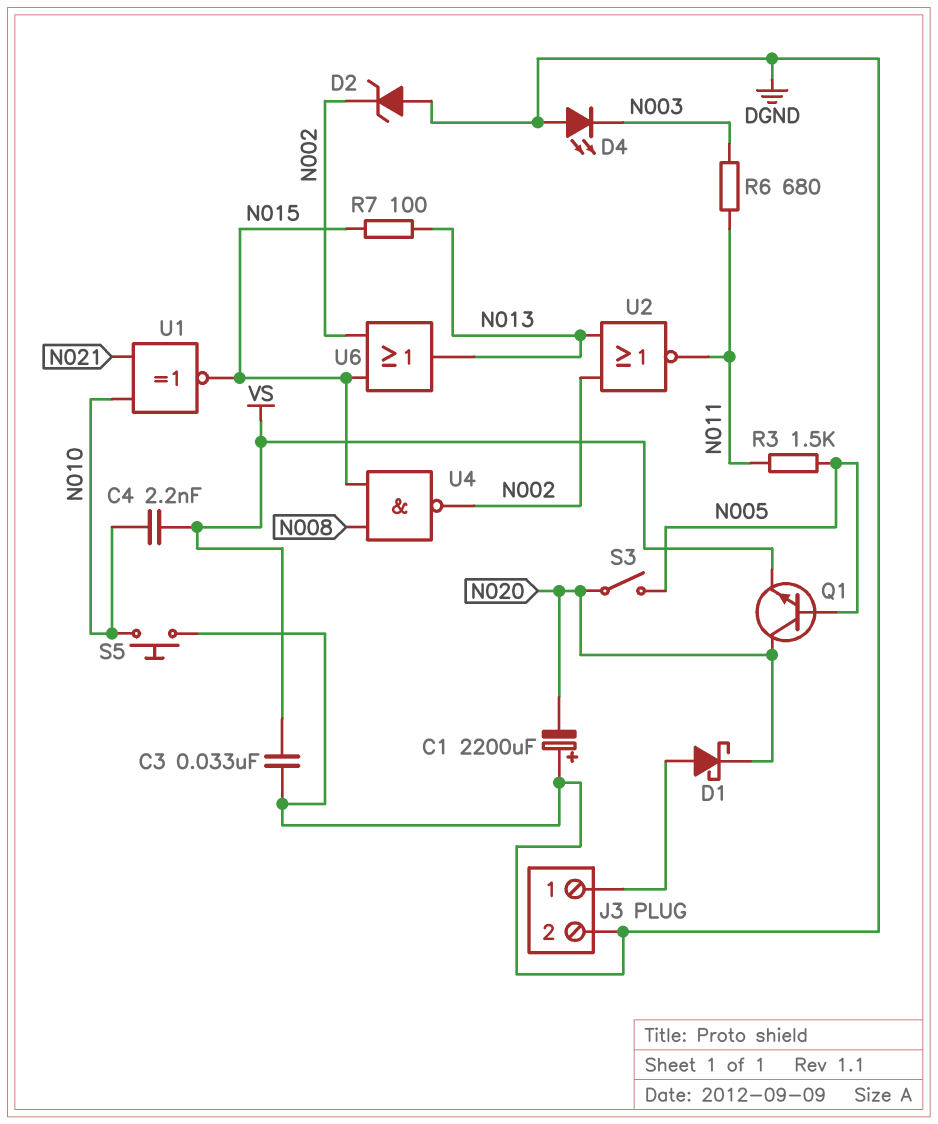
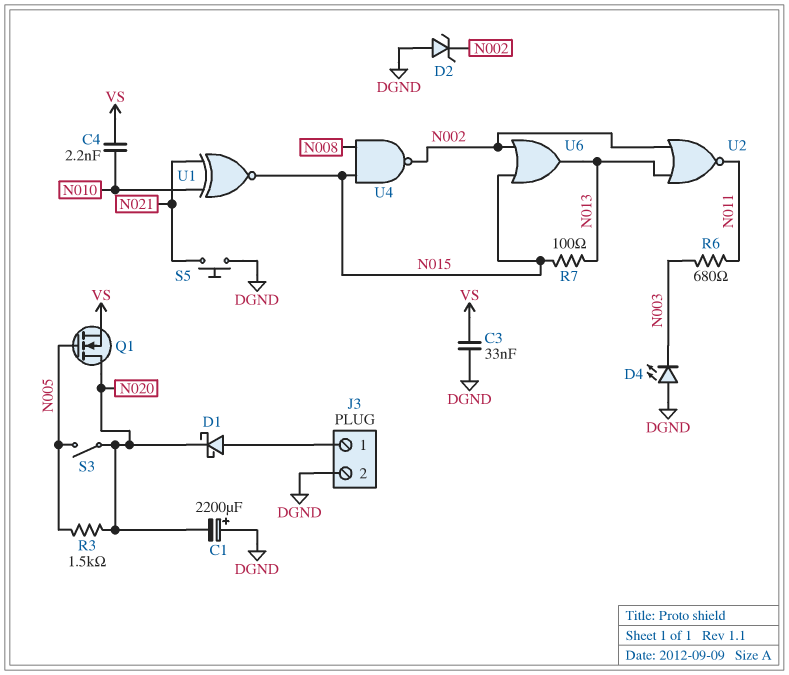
Q1: NPN (B N005, C N020, E VS) -> NMOS (G N005, D N020, S VS)
R3: 1.5k (N005, N011) -> 1.5k (N005, N020)
S5: button (DGND, N010) -> button (DGND, N021)

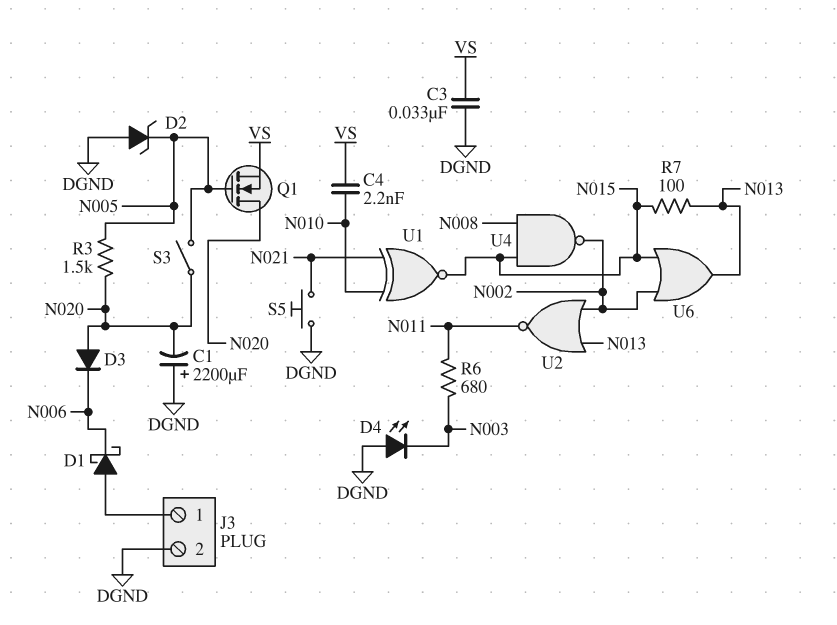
D1: schottky (A J3/1, K N020) -> schottky (A J3/1, K N006)
D2: zener (A DGND, K N002) -> zener (A DGND, K N005)
D3: none -> diode (A N020, K N006)

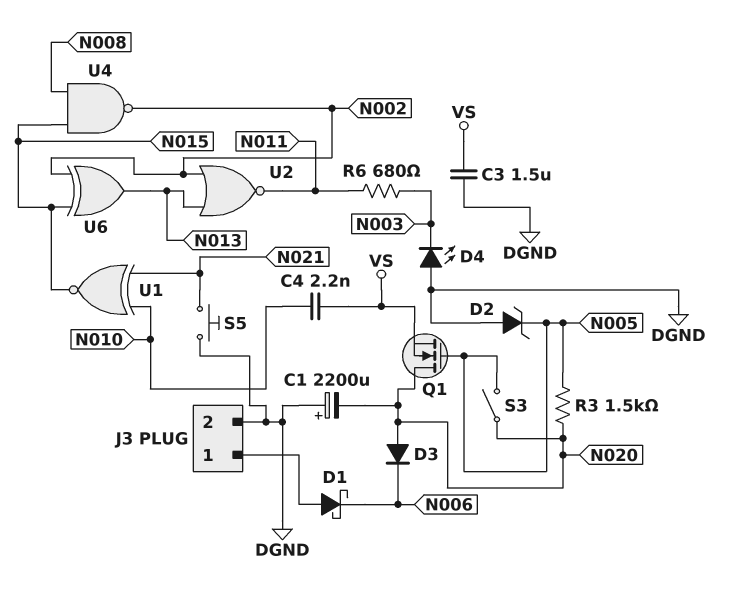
C3: 33nF (DGND, VS) -> 1.5uF (DGND, VS)
R7: 100 (N013, N015) -> none
U6: OR (in N002, in N015, out N013) -> XOR (in N002, in N015, out N013)

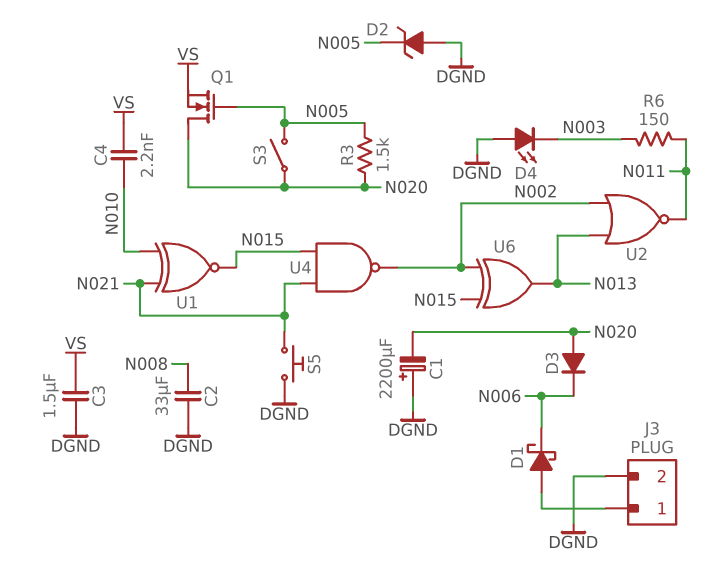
C2: none -> 33uF (DGND, N008)
R6: 680 (N003, N011) -> 150 (N003, N011)
U4: NAND (in N008, in N015, out N002) -> NAND (in N015, in N021, out N002)

